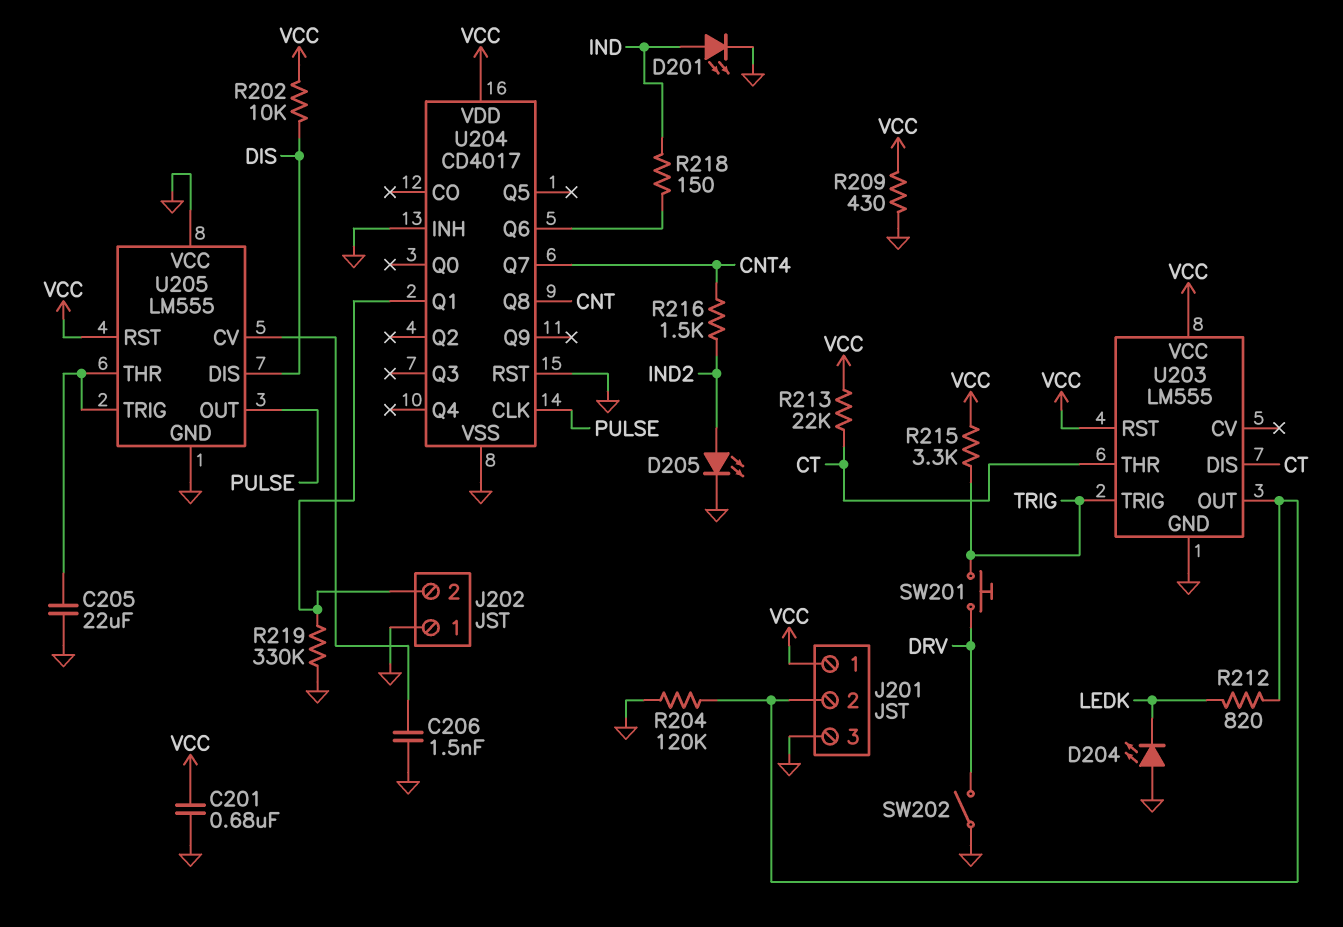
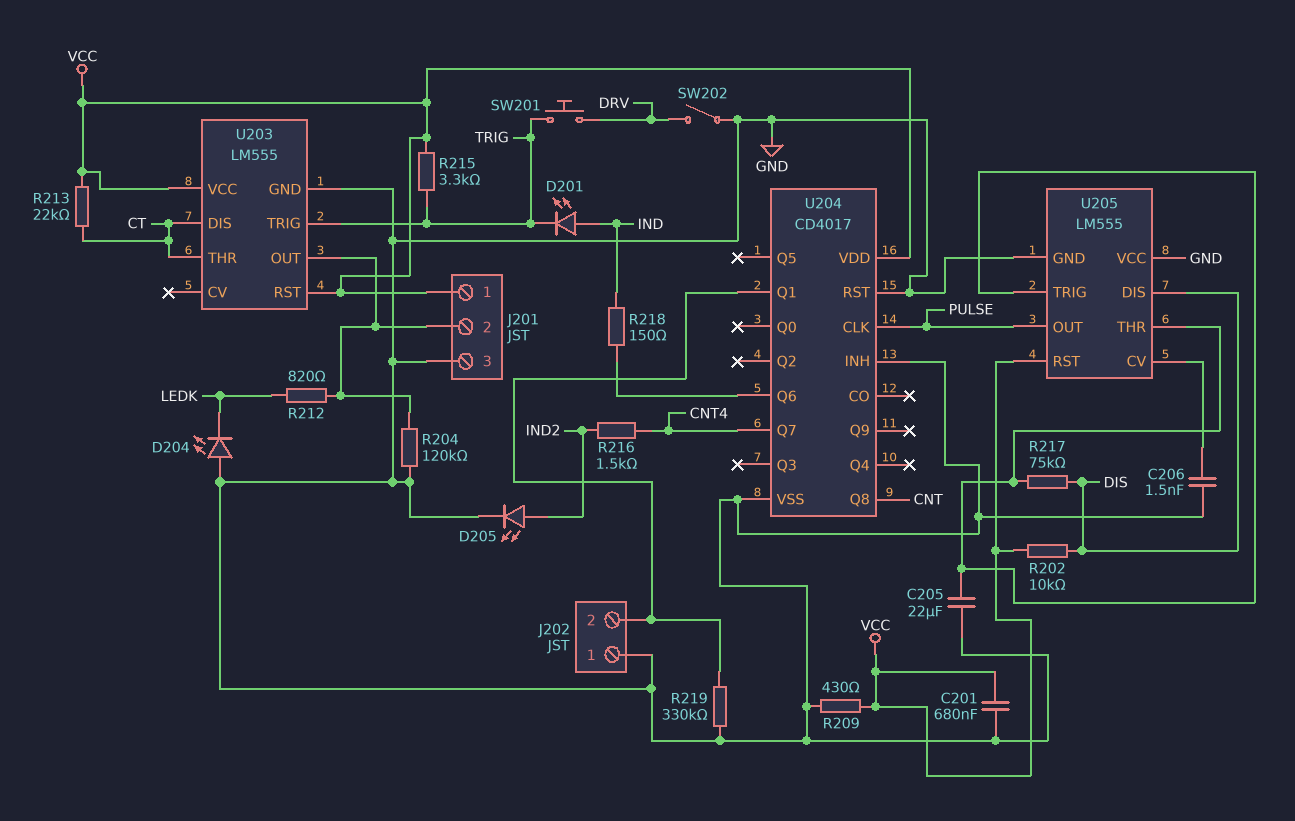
D201: LED (A IND, K GND) -> LED (A IND, K TRIG)
R217: none -> 75k (DIS, U205/THR)

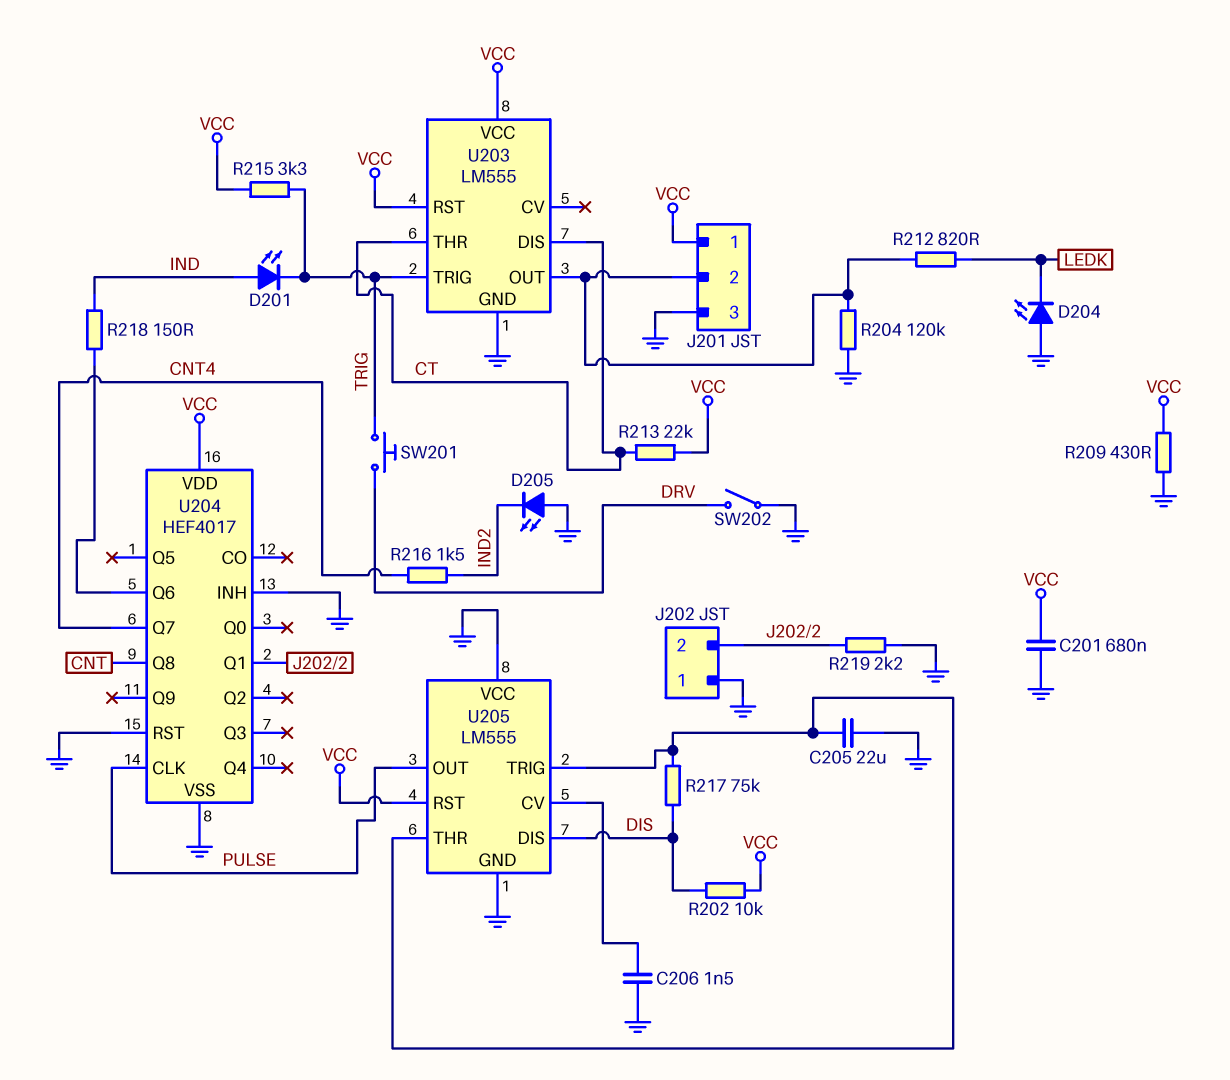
D205: LED (A IND2, K GND) -> LED (A GND, K IND2)
R219: 330k (GND, J202/2) -> 2.2k (GND, J202/2)
U204: CD4017 -> HEF4017

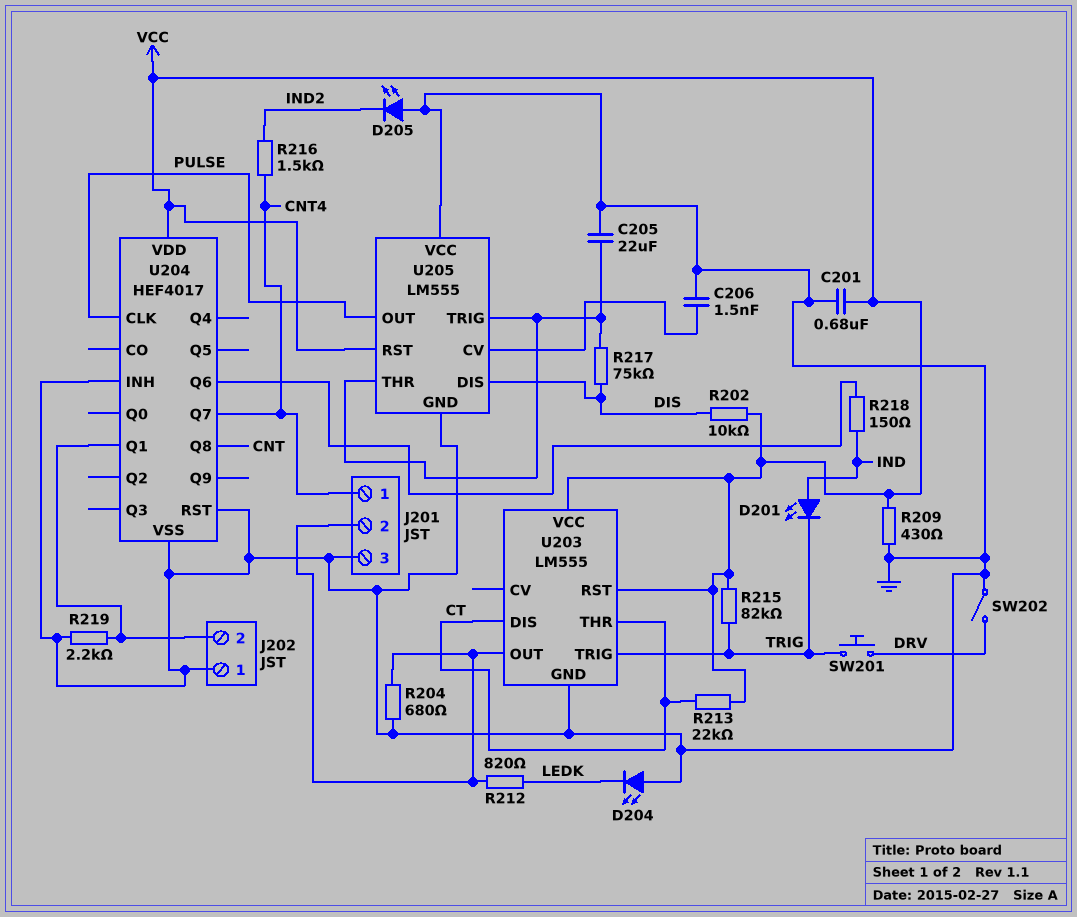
J201 pin 1: VCC -> CNT4
R204: 120k (GND, J201/2) -> 680 (GND, J201/2)
R215: 3.3k (TRIG, VCC) -> 82k (TRIG, VCC)

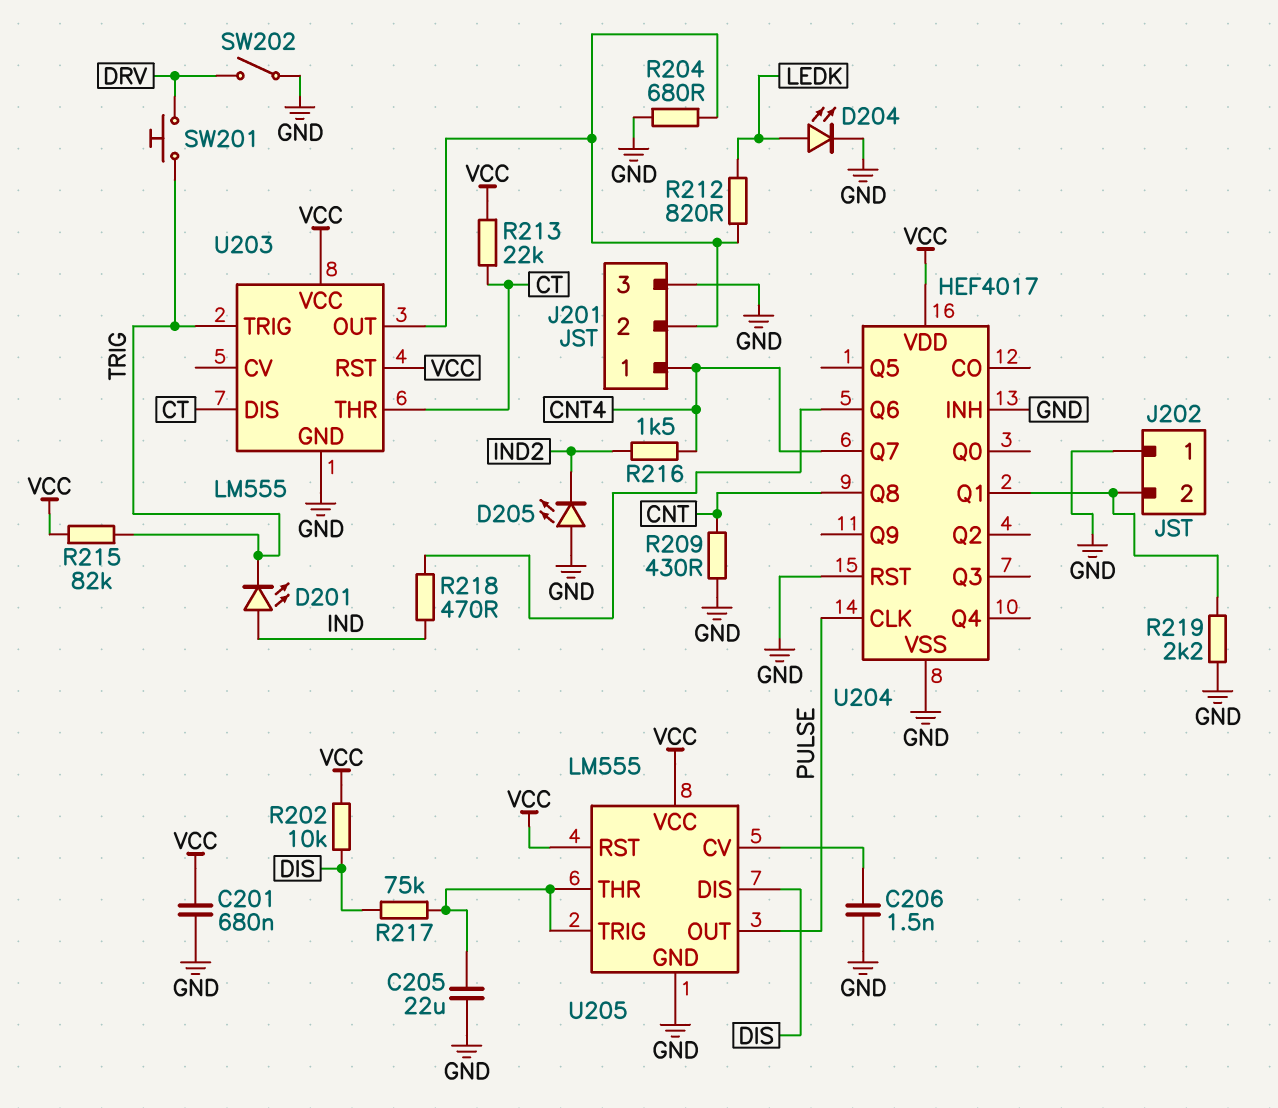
D204: LED (A GND, K LEDK) -> LED (A LEDK, K GND)
R209: 430 (GND, VCC) -> 430 (CNT, GND)
R218: 150 (IND, U204/Q6) -> 470 (IND, U204/Q6)
U205 pin VCC: GND -> VCC

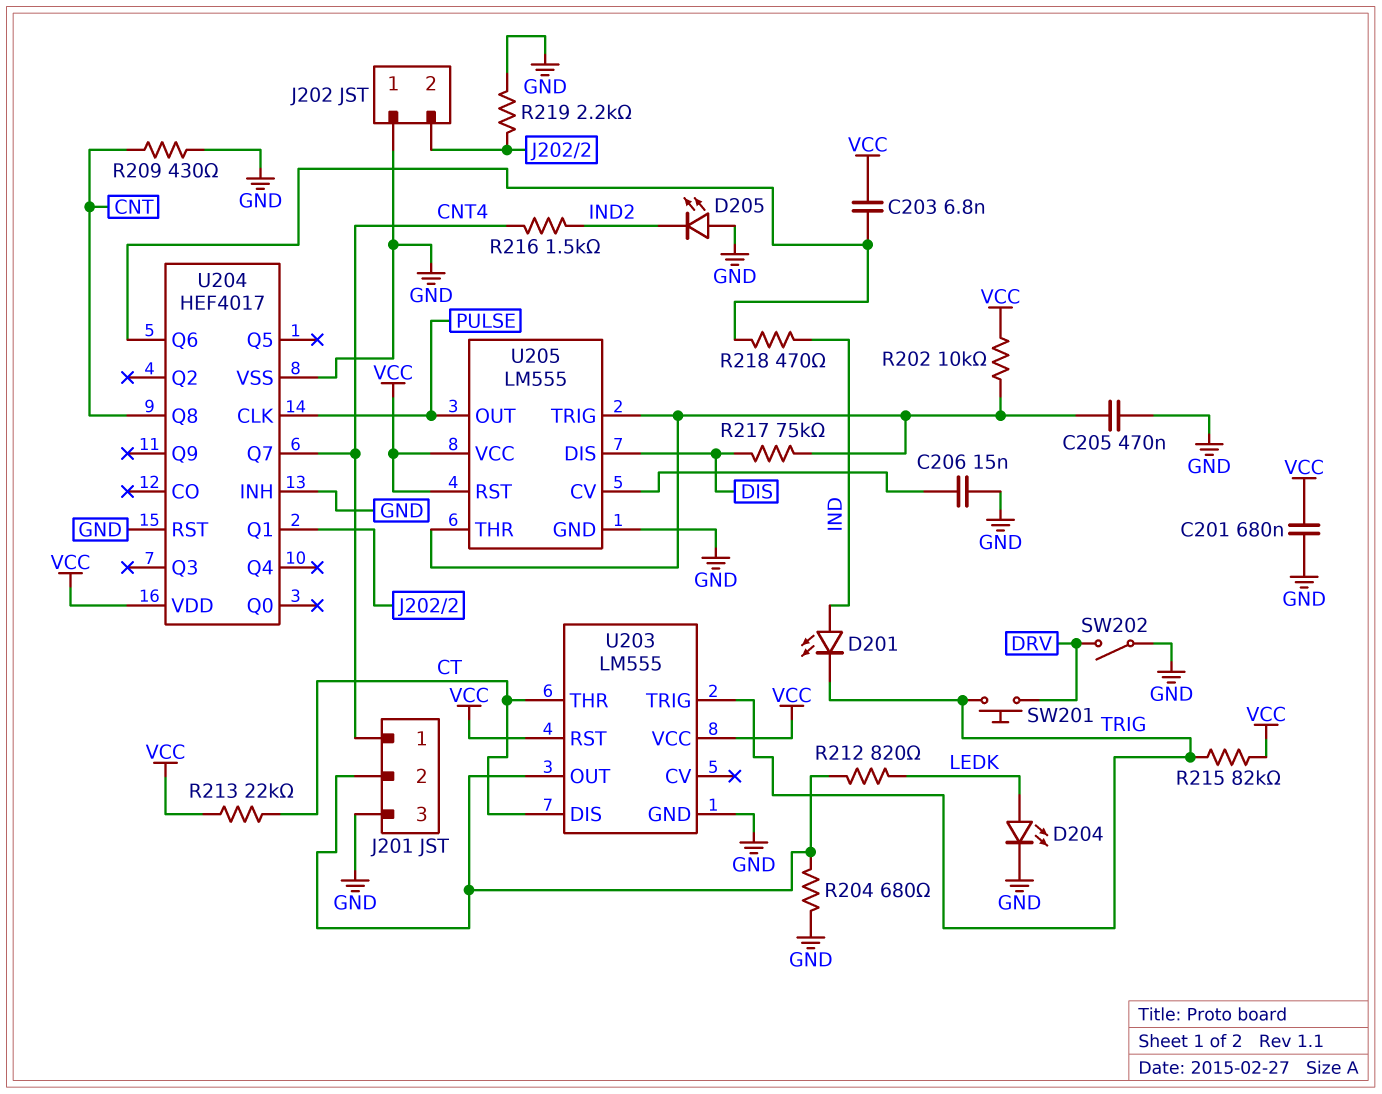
C203: none -> 6.8nF (U204/Q6, VCC)
C205: 22uF (GND, U205/THR) -> 470nF (GND, U205/THR)
C206: 1.5nF (GND, U205/CV) -> 15nF (GND, U205/CV)
R202: 10k (DIS, VCC) -> 10k (U205/THR, VCC)

